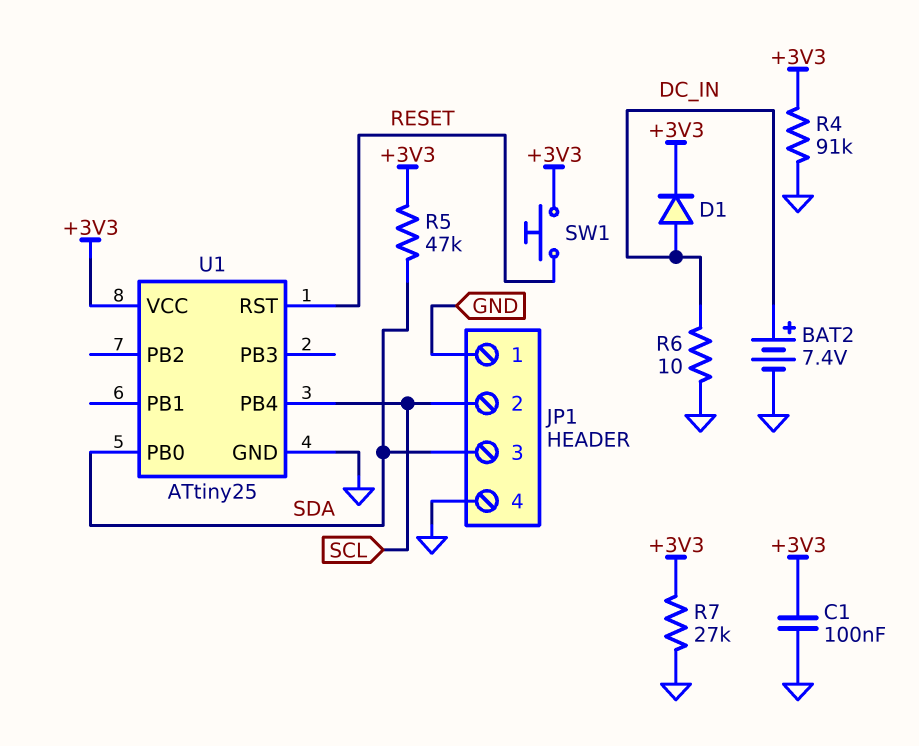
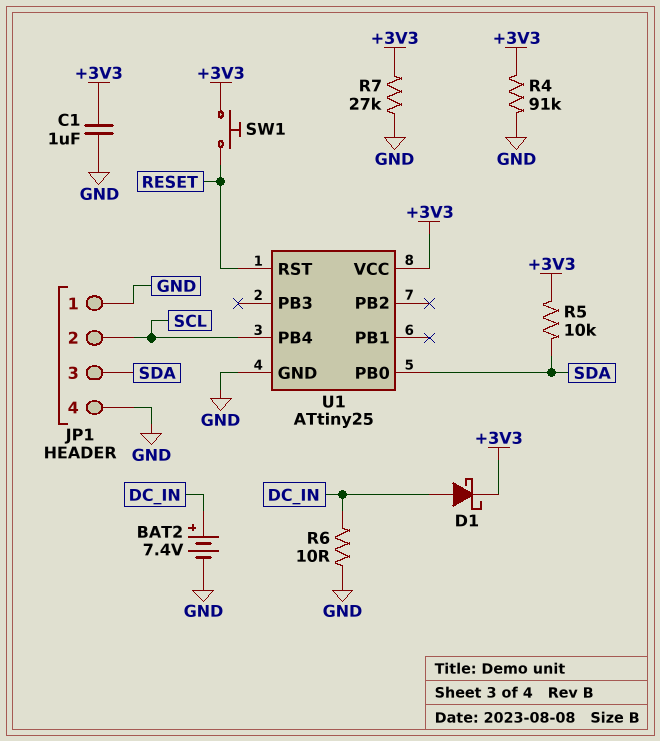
C1: 100nF (+3V3, GND) -> 1uF (+3V3, GND)
D1: diode (A DC_IN, K +3V3) -> schottky (A DC_IN, K +3V3)
R5: 47k (+3V3, SDA) -> 10k (+3V3, SDA)

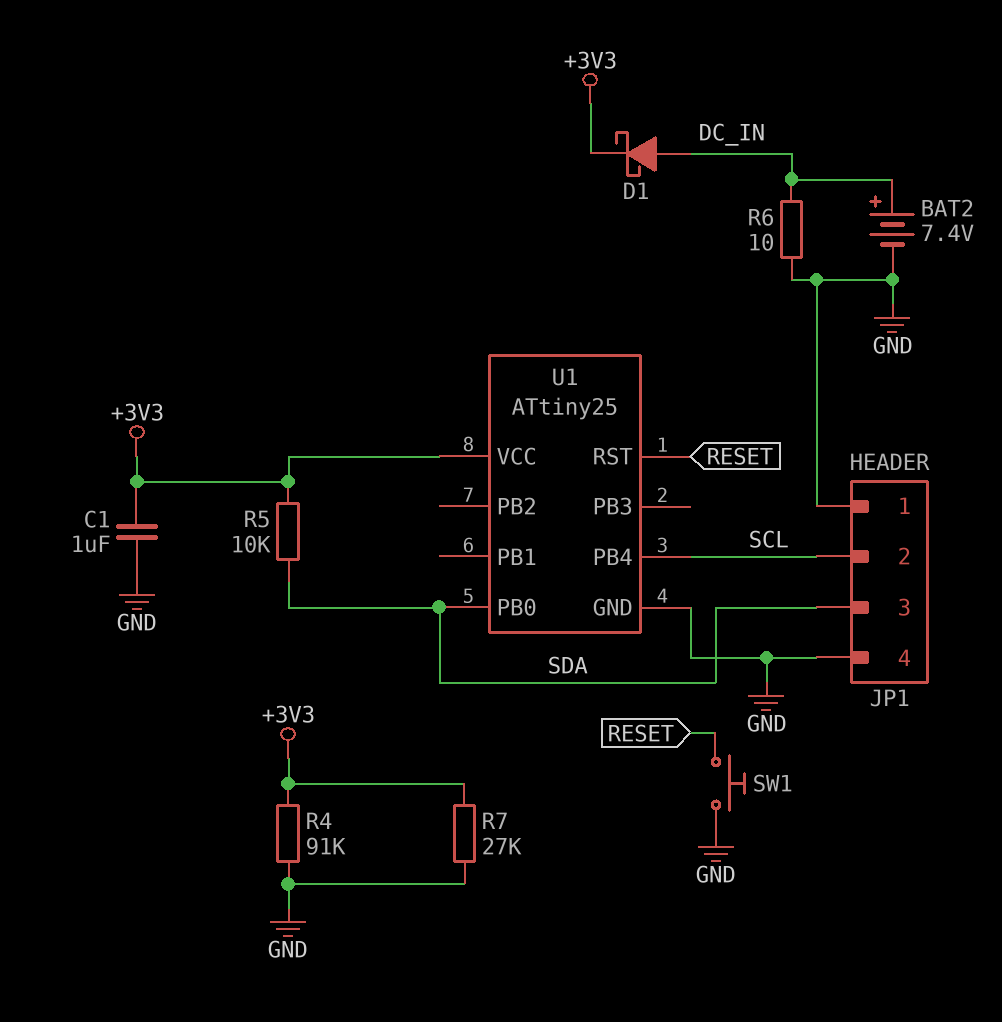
SW1: button (+3V3, RESET) -> button (GND, RESET)

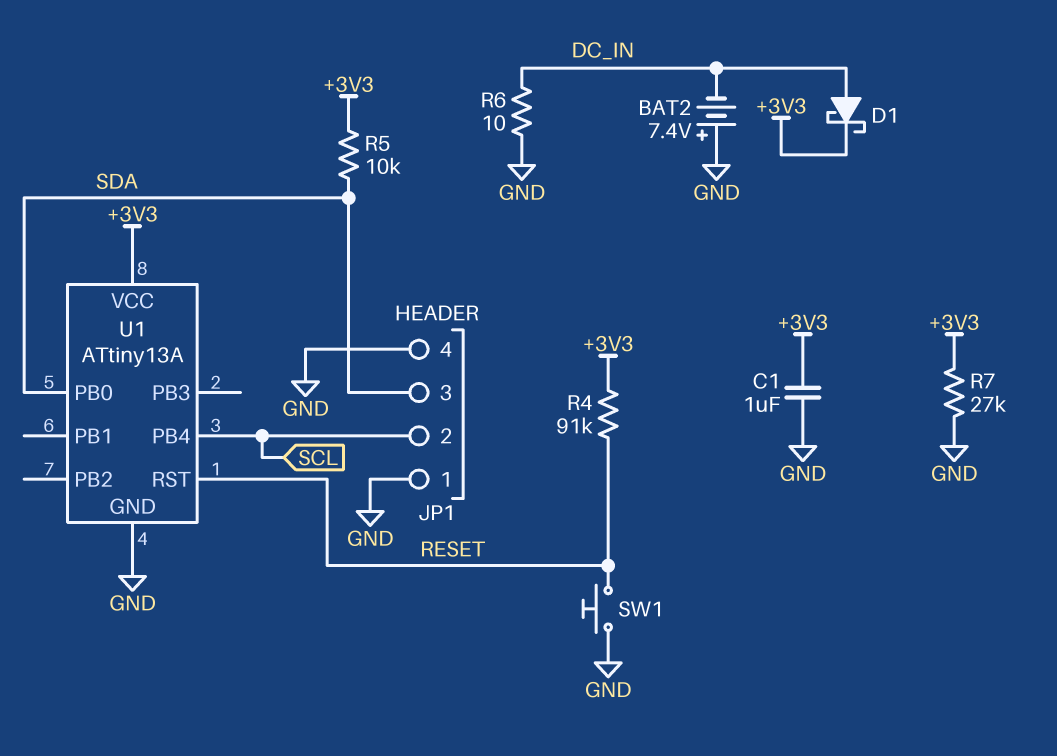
BAT2: 7.4V (plus DC_IN, minus GND) -> 7.4V (plus GND, minus DC_IN)
R4: 91k (+3V3, GND) -> 91k (+3V3, RESET)
U1: ATtiny25 -> ATtiny13A

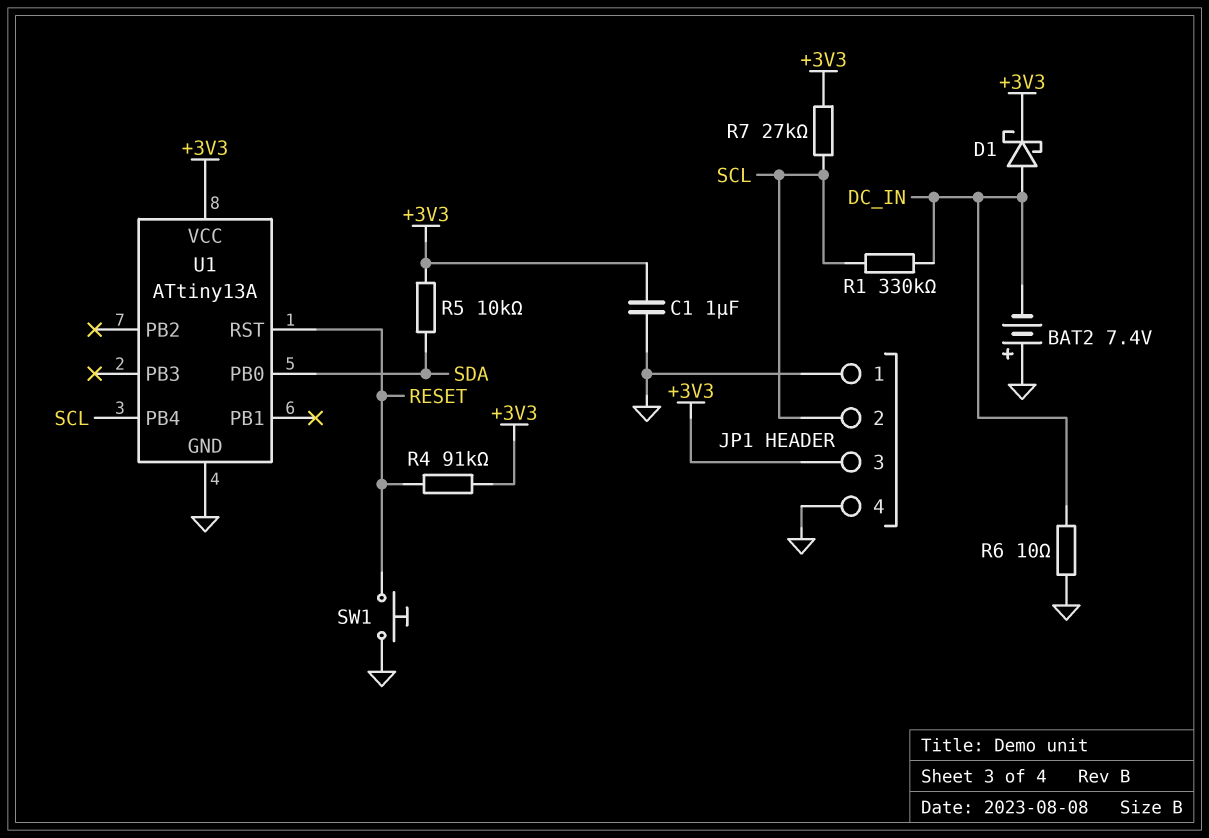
JP1 pin 3: SDA -> +3V3
R1: none -> 330k (DC_IN, SCL)
R7: 27k (+3V3, GND) -> 27k (+3V3, SCL)

